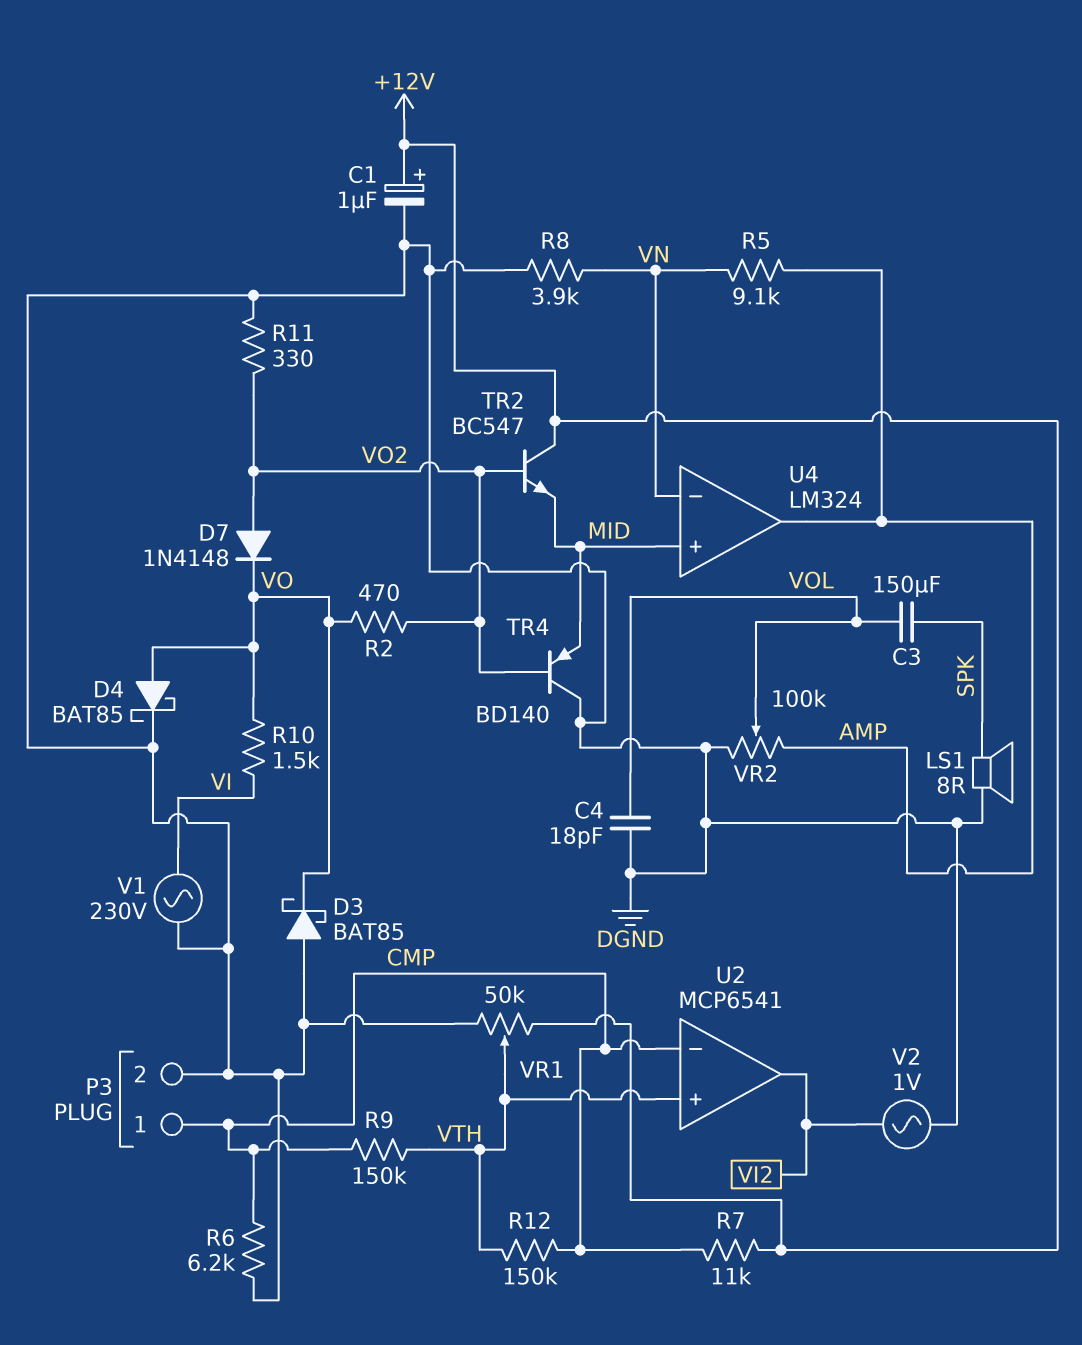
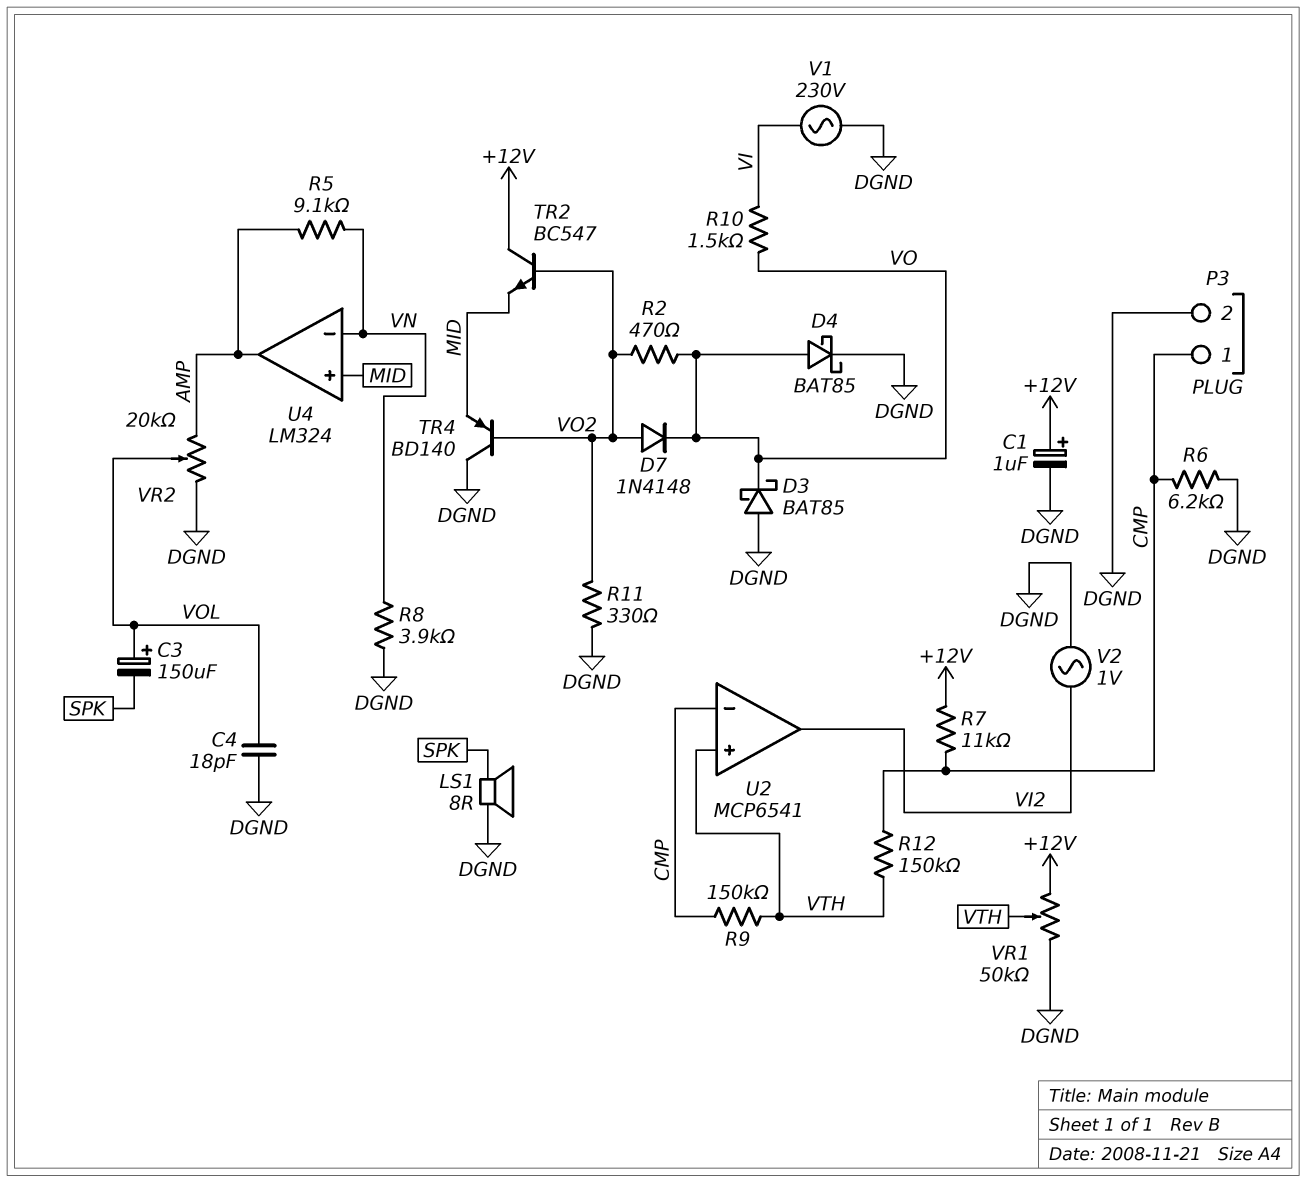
C3: 150uF (SPK, VOL) -> 150uF (plus VOL, minus SPK)
VR2: 100k (AMP, DGND, wiper VOL) -> 20k (AMP, DGND, wiper VOL)

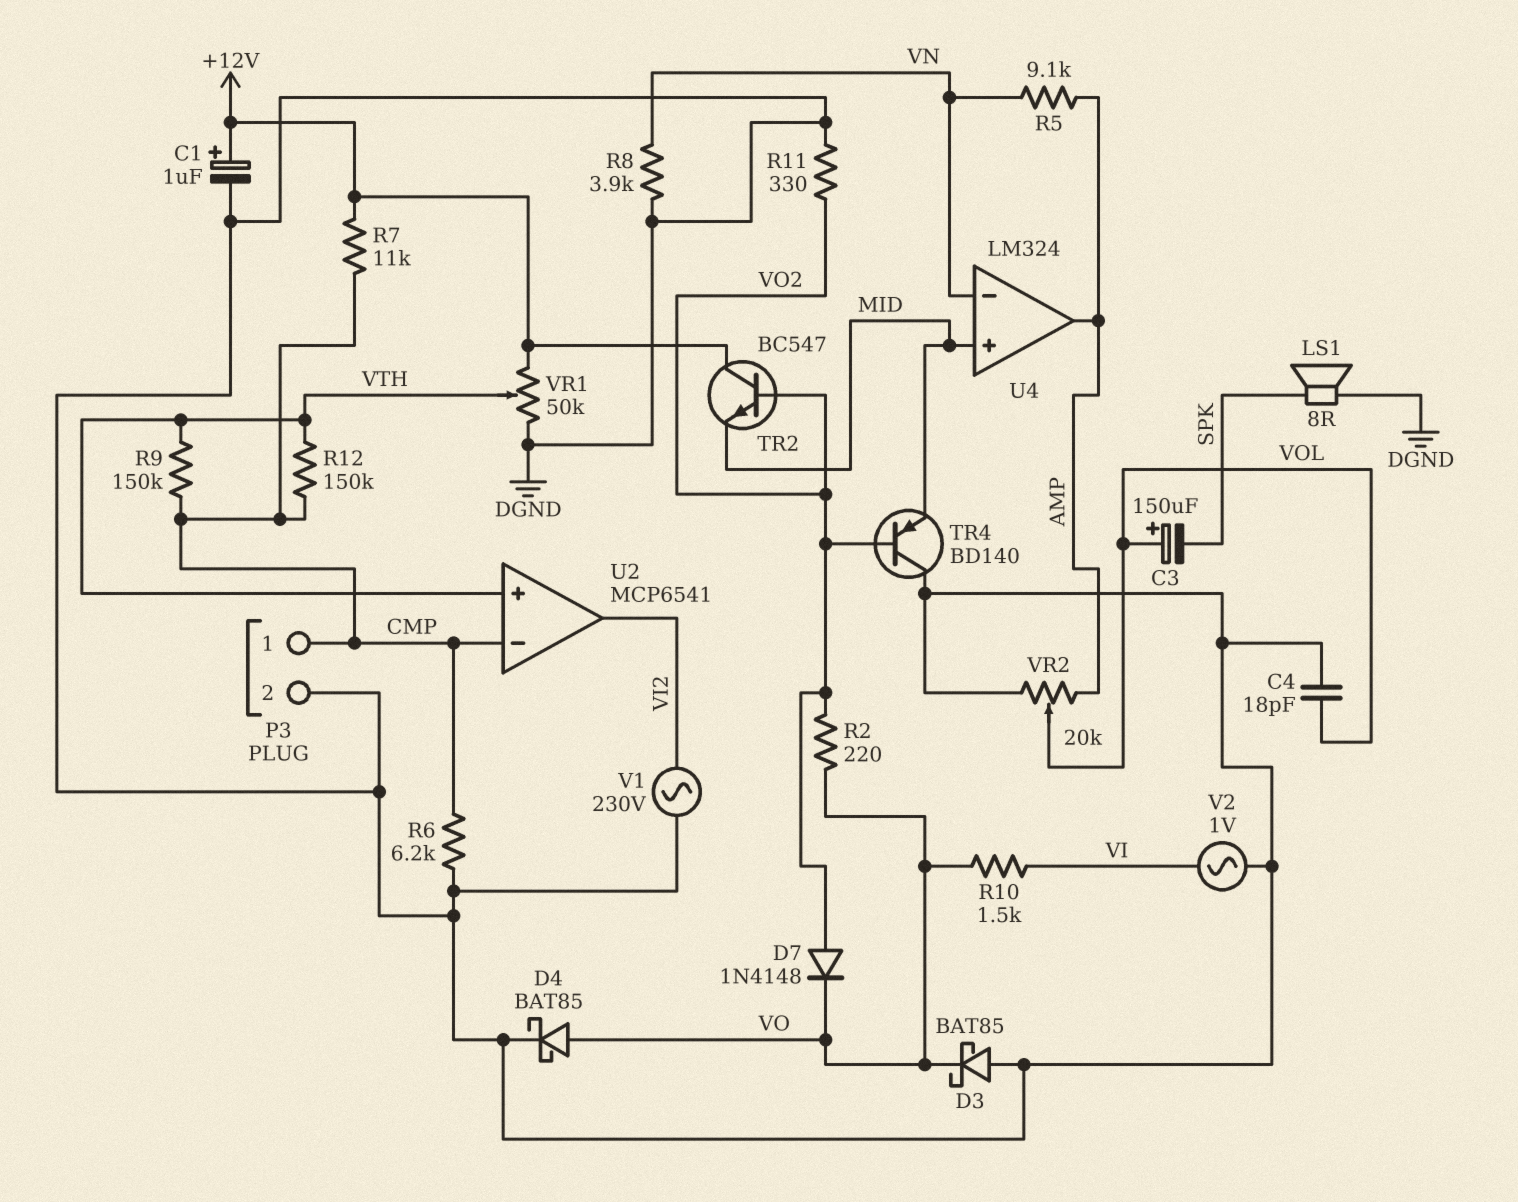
R2: 470 (VO, VO2) -> 220 (VO, VO2)
V1: AC 230V (DGND, VI) -> AC 230V (DGND, VI2)
V2: AC 1V (DGND, VI2) -> AC 1V (DGND, VI)

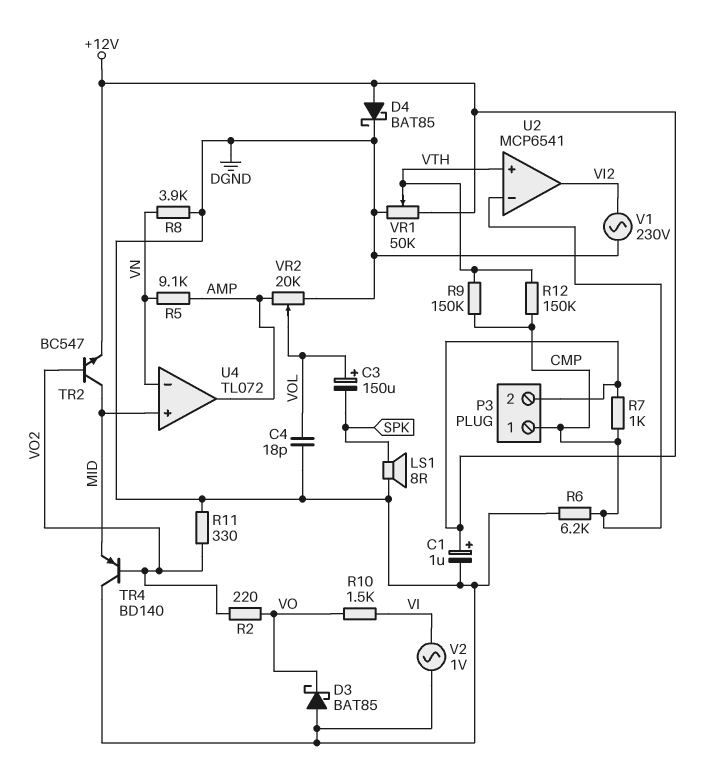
D4: schottky BAT85 (A VO, K DGND) -> schottky BAT85 (A +12V, K DGND)
D7: diode 1N4148 (A VO2, K VO) -> none
P3 pin 2: DGND -> +12V
R7: 11k (+12V, CMP) -> 1k (+12V, CMP)
TR2: NPN BC547 (B VO2, C +12V, E MID) -> NPN BC547 (B VO2, C MID, E +12V)
U4: LM324 -> TL072

